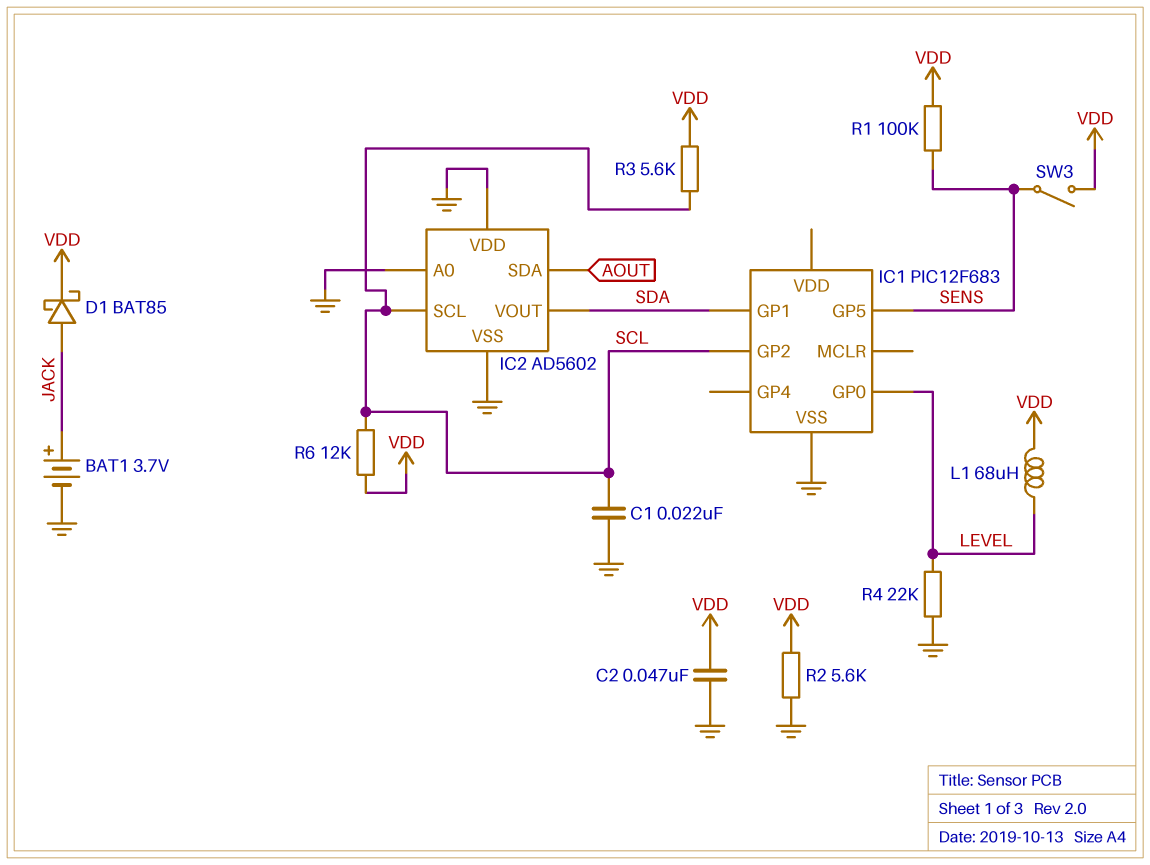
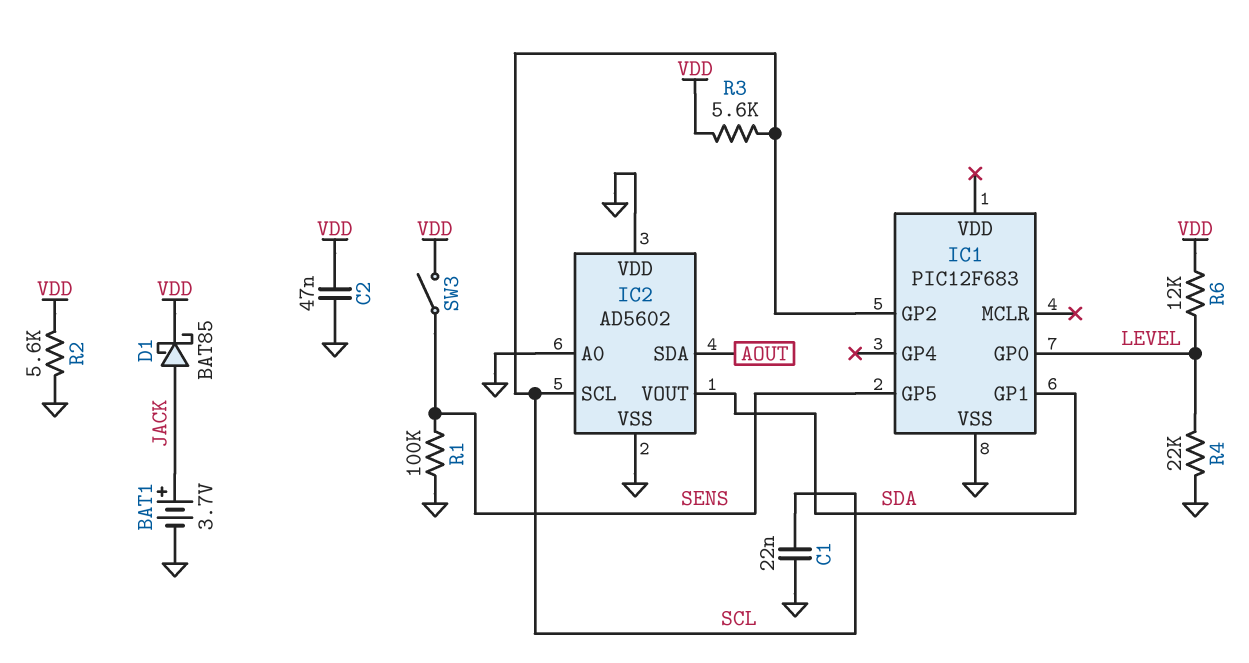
L1: 68uH (LEVEL, VDD) -> none
R1: 100k (SENS, VDD) -> 100k (GND, SENS)
R6: 12k (SCL, VDD) -> 12k (LEVEL, VDD)

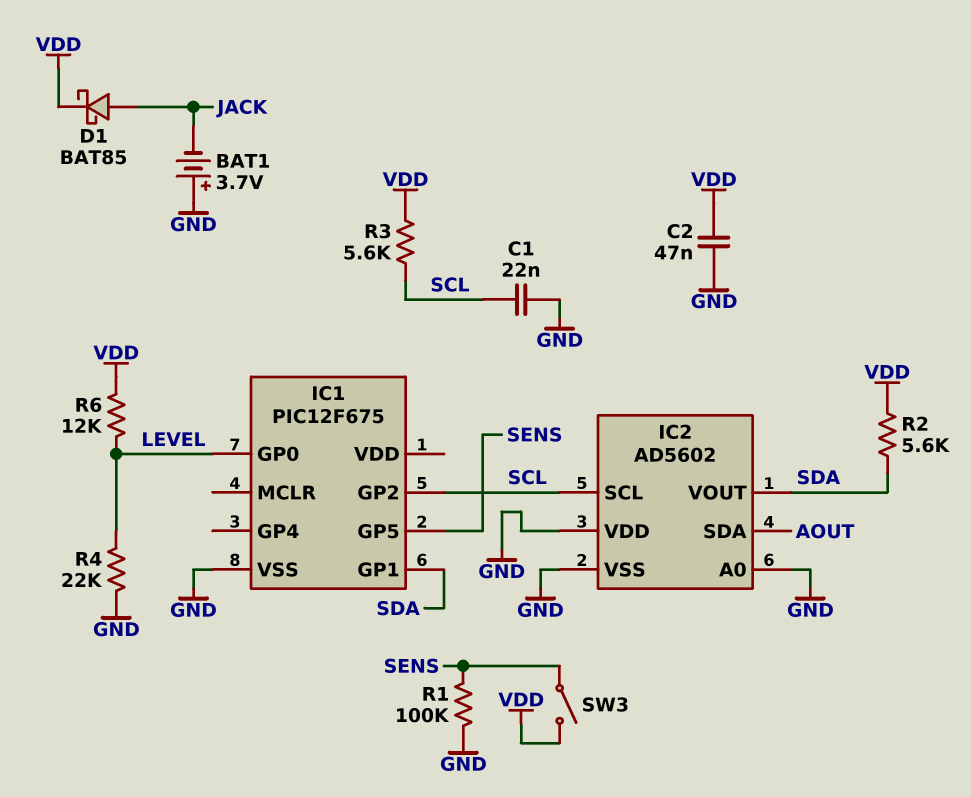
BAT1: 3.7V (plus JACK, minus GND) -> 3.7V (plus GND, minus JACK)
IC1: PIC12F683 -> PIC12F675
R2: 5.6k (GND, VDD) -> 5.6k (SDA, VDD)

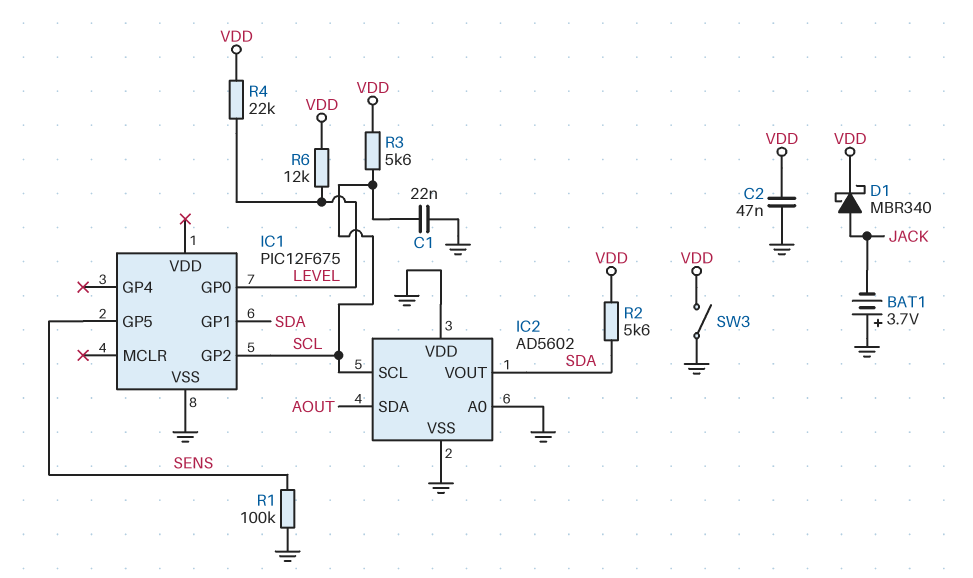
D1: schottky BAT85 (A JACK, K VDD) -> schottky MBR340 (A JACK, K VDD)
R4: 22k (GND, LEVEL) -> 22k (LEVEL, VDD)
SW3: switch (SENS, VDD) -> switch (GND, VDD)

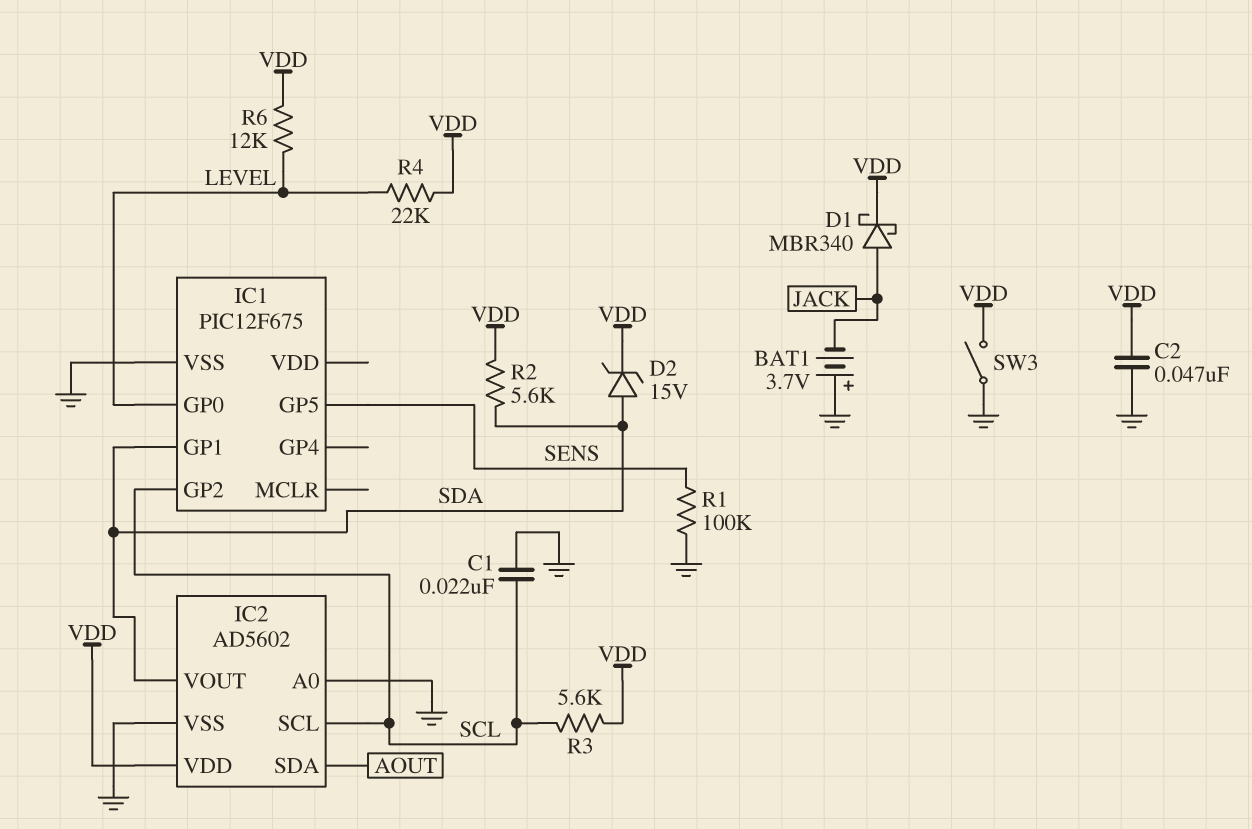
D2: none -> zener 15V (A SDA, K VDD)
IC2 pin VDD: GND -> VDD

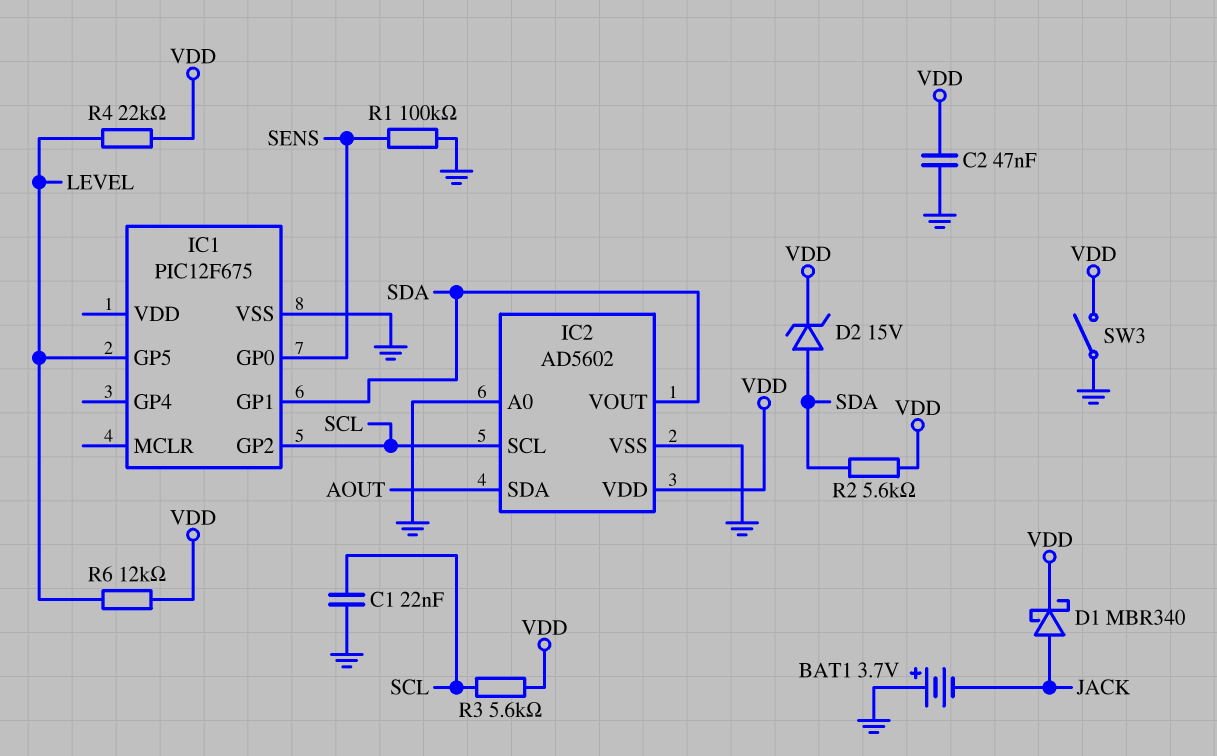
IC1 pin GP0: LEVEL -> SENS
IC1 pin GP5: SENS -> LEVEL

